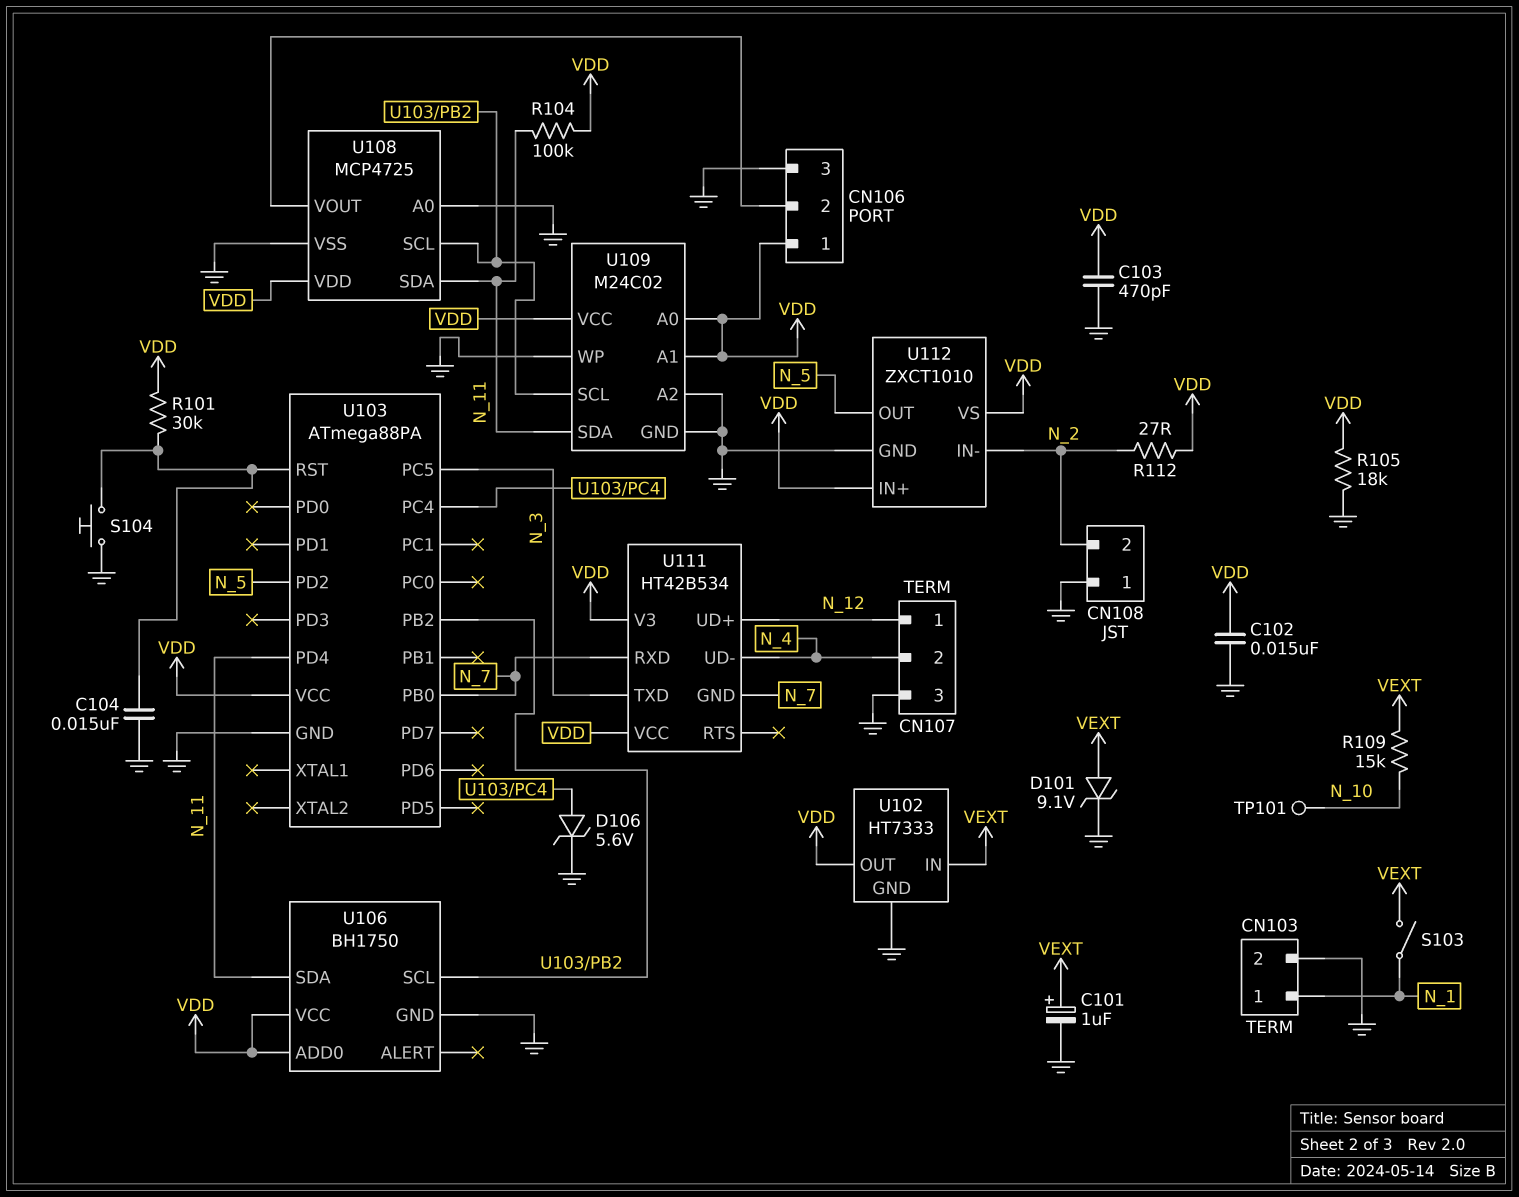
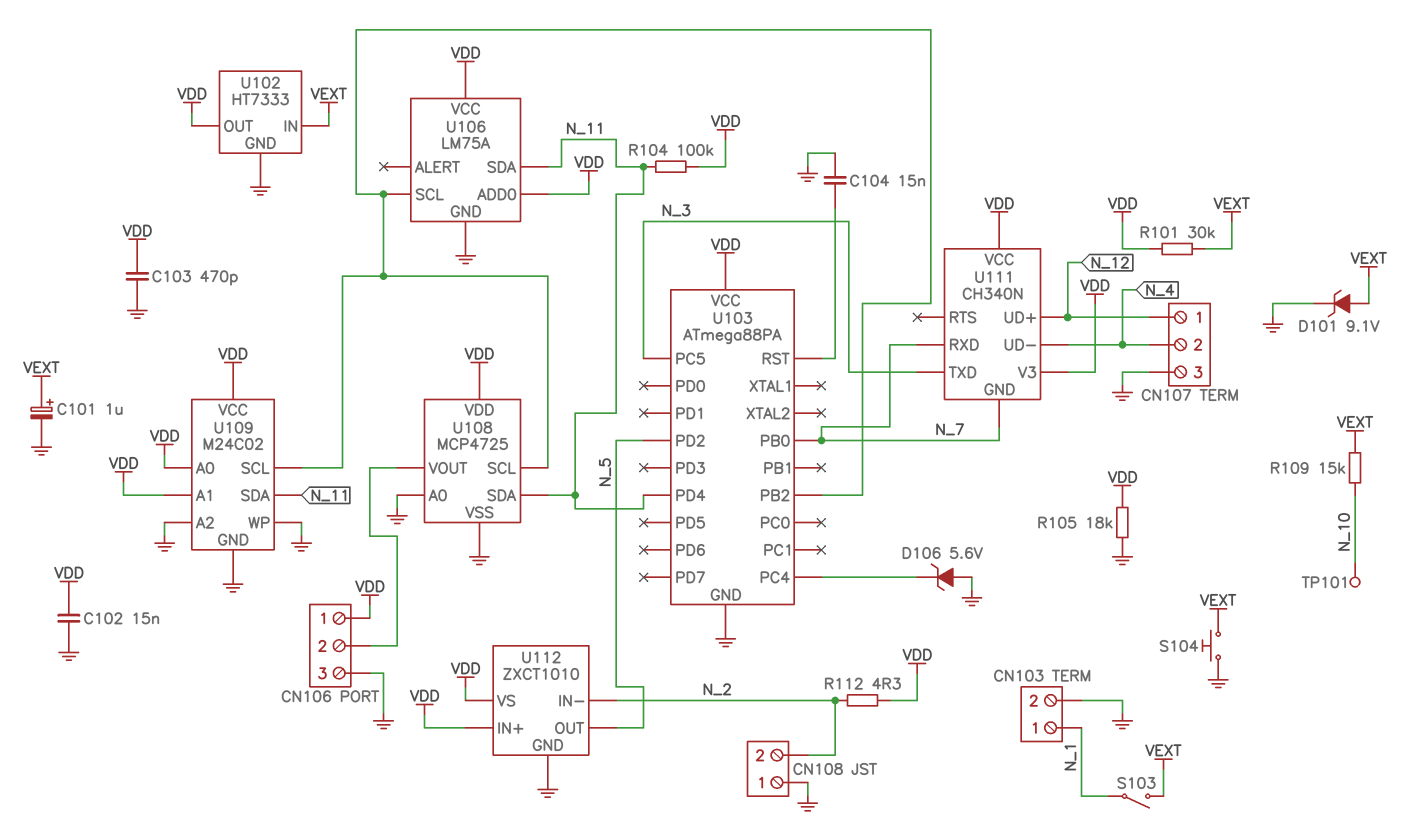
D106: zener 5.6V (A U103/PC4, K GND) -> zener 5.6V (A GND, K U103/PC4)
R101: 30k (U103/RST, VDD) -> 30k (VDD, VEXT)
R112: 27 (N_2, VDD) -> 4.3 (N_2, VDD)
S104: button (GND, U103/RST) -> button (GND, VEXT)
U106: BH1750 -> LM75A
U111: HT42B534 -> CH340N

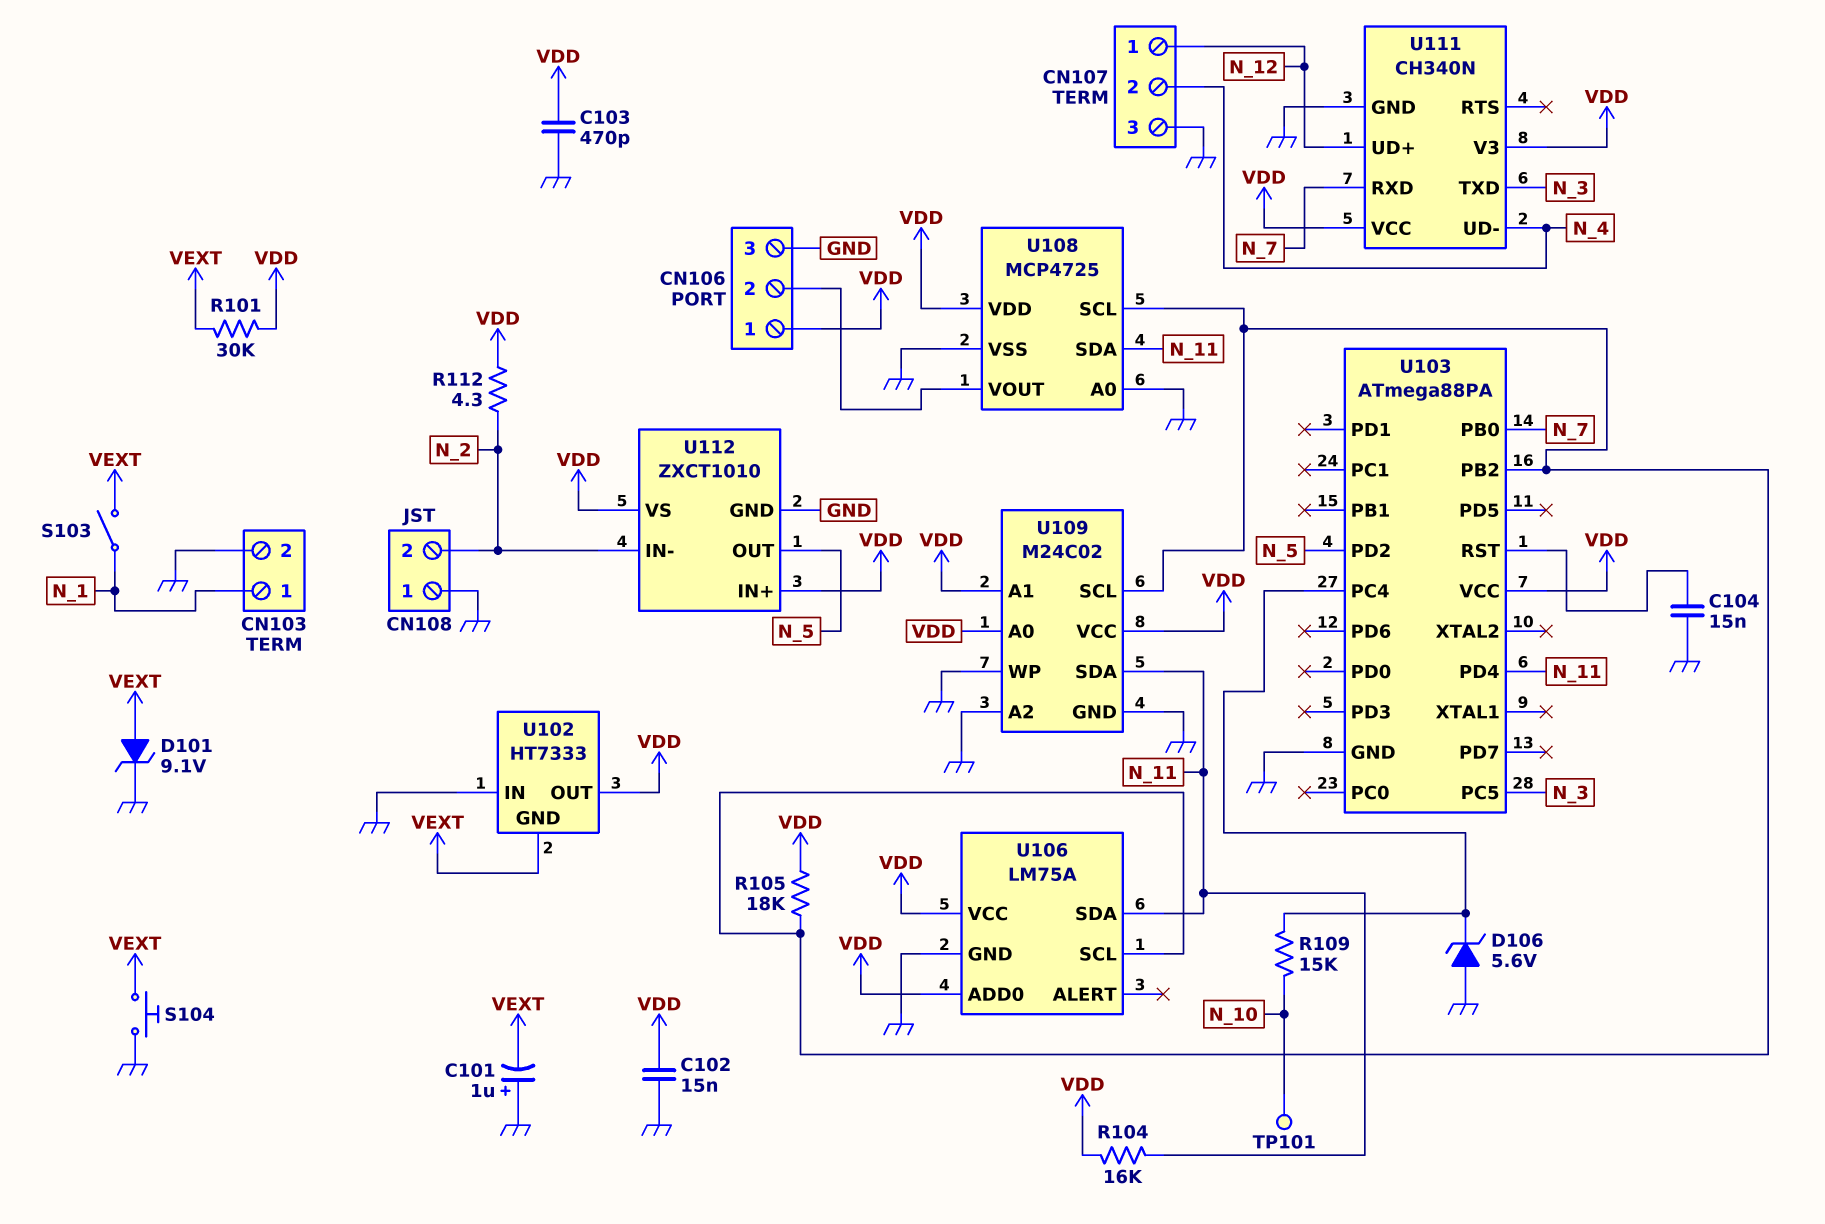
C101: 1uF (plus VEXT, minus GND) -> 1uF (plus GND, minus VEXT)
R104: 100k (N_11, VDD) -> 16k (N_11, VDD)
R105: 18k (GND, VDD) -> 18k (U103/PB2, VDD)
R109: 15k (N_10, VEXT) -> 15k (N_10, U103/PC4)
U102 pin GND: GND -> VEXT
U102 pin IN: VEXT -> GND
U111 pin GND: N_7 -> GND

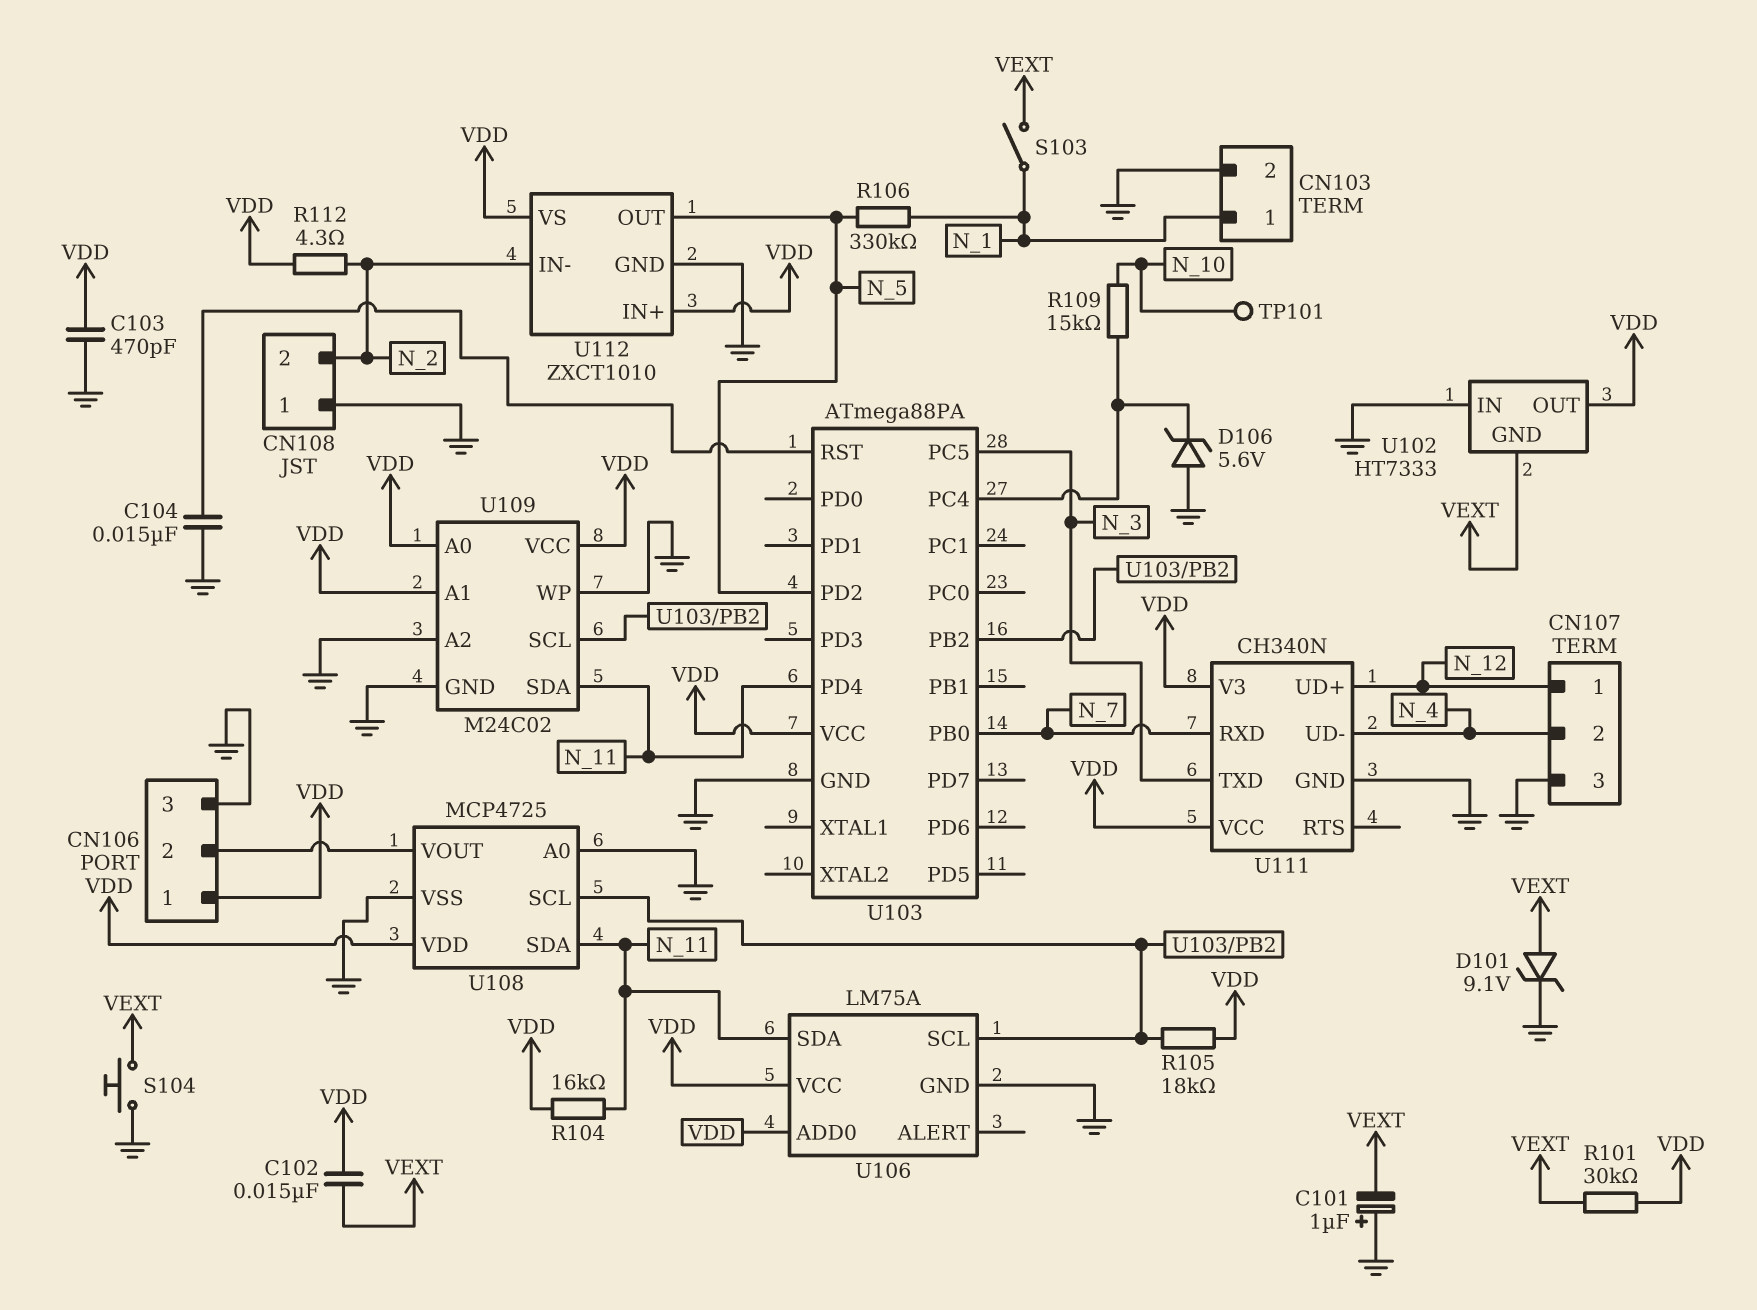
C102: 15nF (GND, VDD) -> 15nF (VDD, VEXT)
R106: none -> 330k (N_1, N_5)

